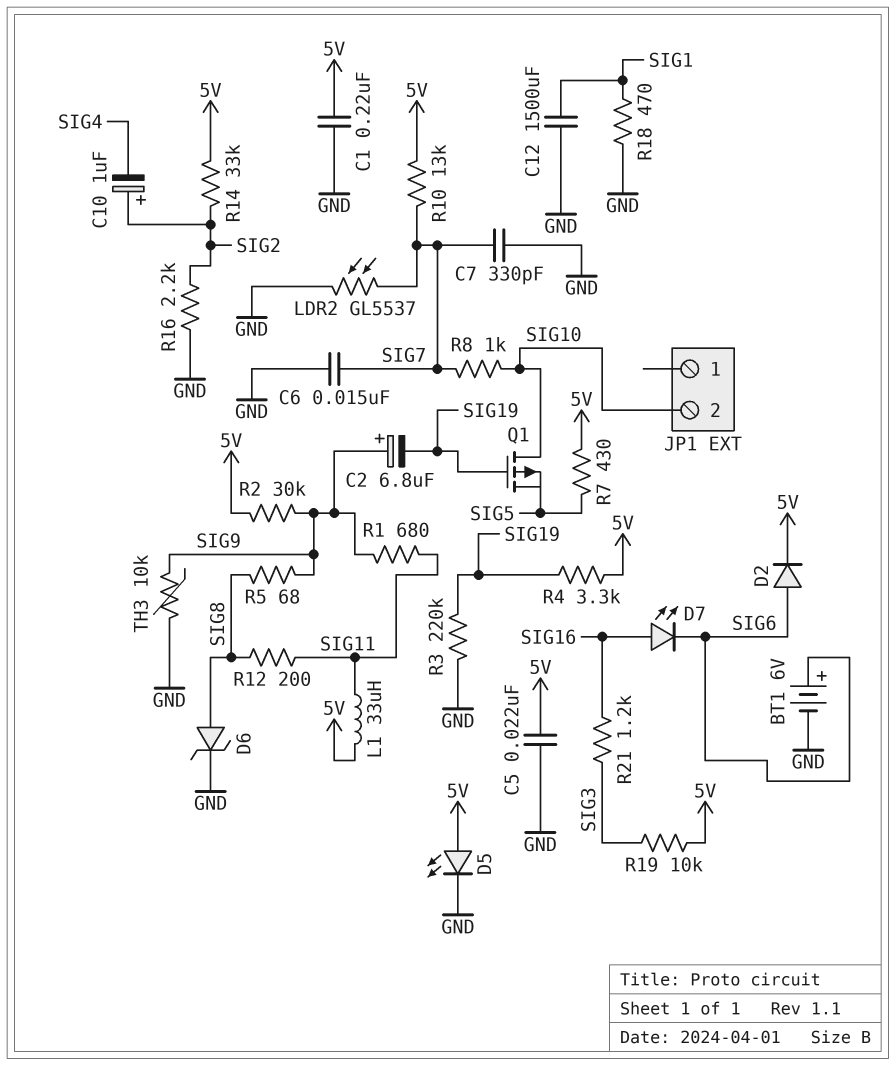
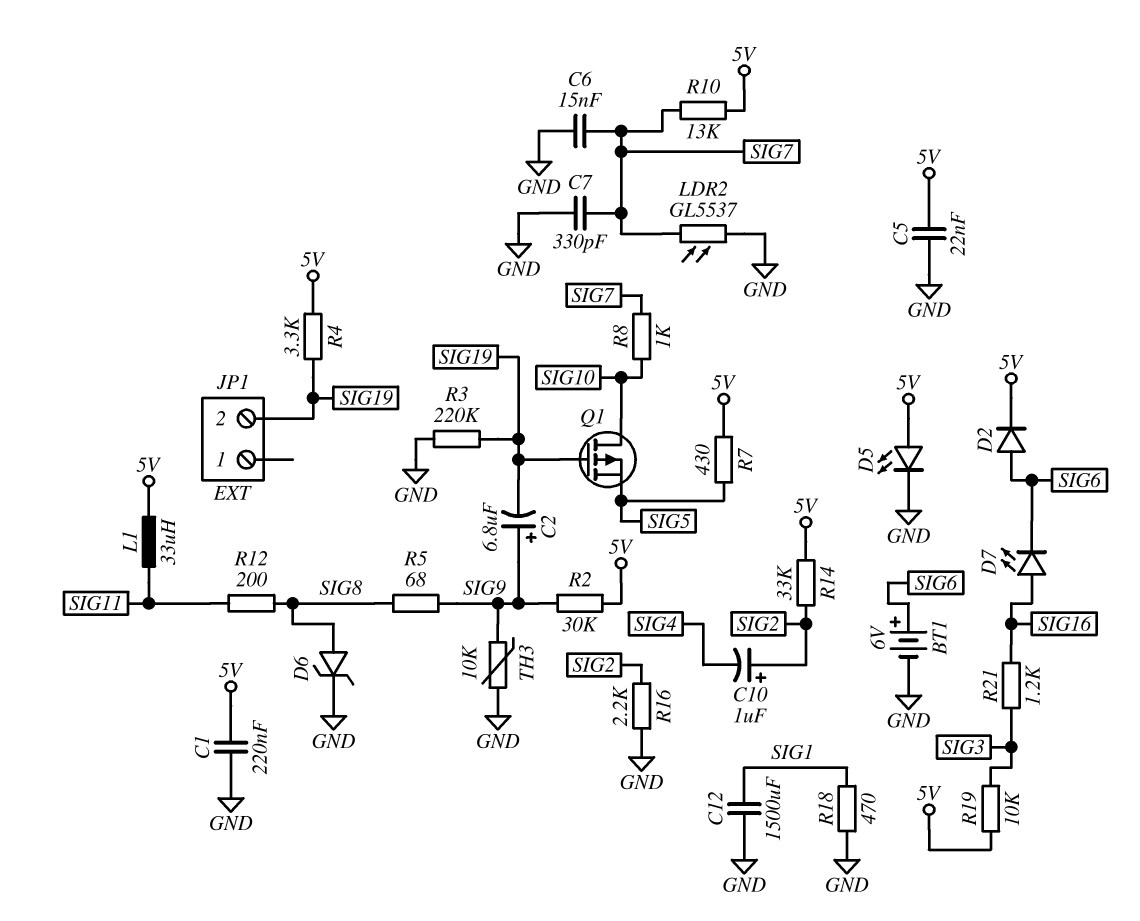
JP1 pin 2: SIG10 -> SIG19
R1: 680 (SIG9, SIG11) -> none

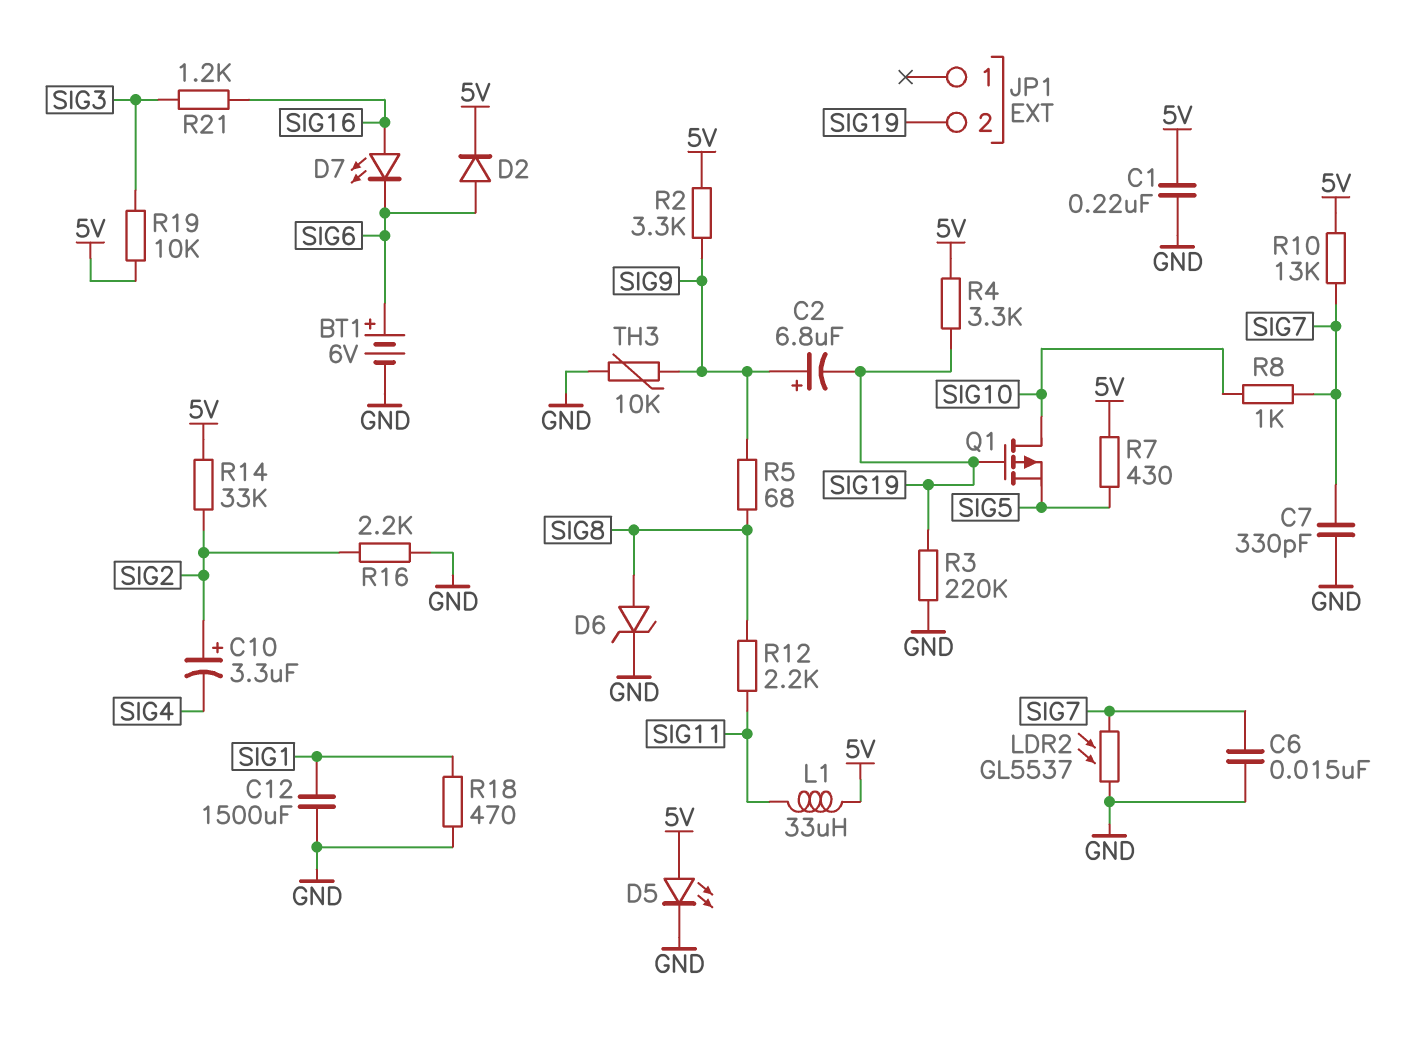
C5: 22nF (5V, GND) -> none
C10: 1uF (plus SIG2, minus SIG4) -> 3.3uF (plus SIG2, minus SIG4)
R2: 30k (5V, SIG9) -> 3.3k (5V, SIG9)
R12: 200 (SIG8, SIG11) -> 2.2k (SIG8, SIG11)

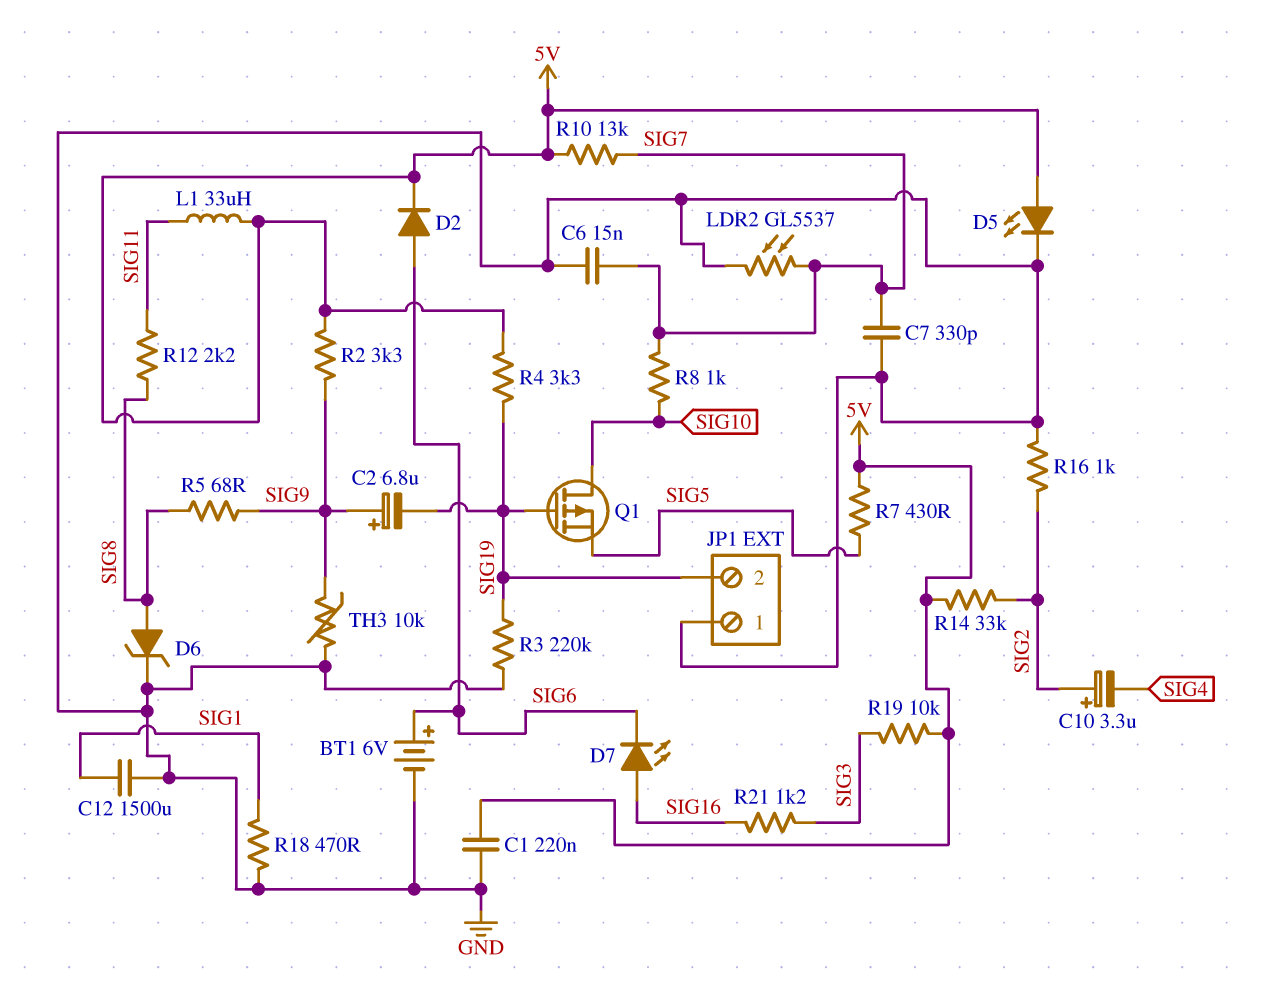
JP1 pin 1: none -> GND
R16: 2.2k (GND, SIG2) -> 1k (GND, SIG2)

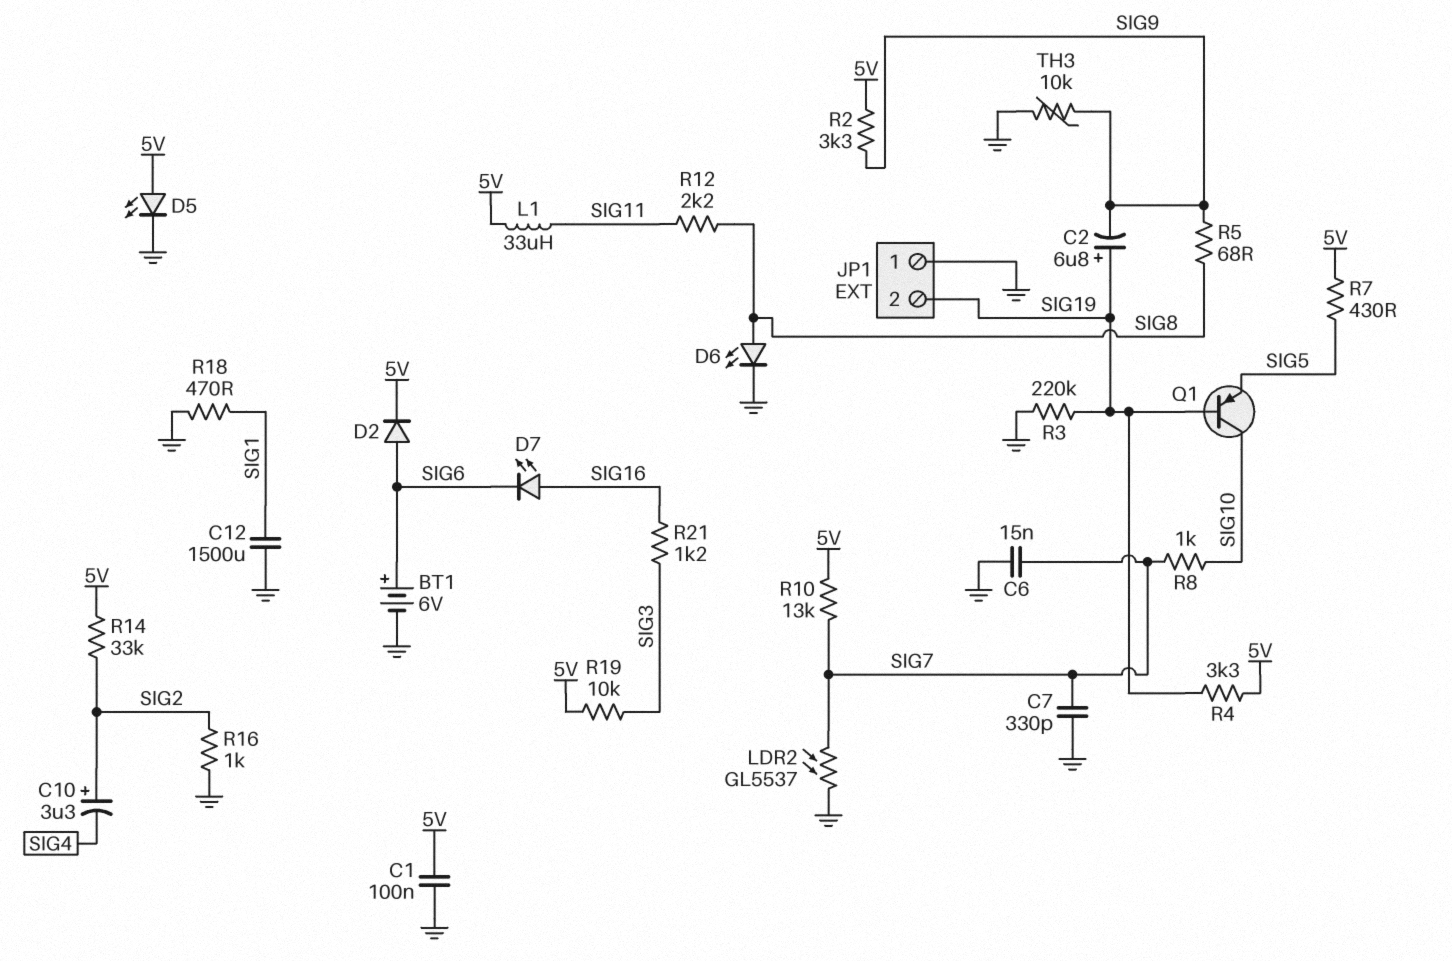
C1: 220nF (5V, GND) -> 100nF (5V, GND)
C2: 6.8uF (plus SIG9, minus SIG19) -> 6.8uF (plus SIG19, minus SIG9)
D6: zener (A SIG8, K GND) -> LED (A SIG8, K GND)
Q1: PMOS (G SIG19, D SIG10, S SIG5) -> PNP (B SIG19, C SIG10, E SIG5)

